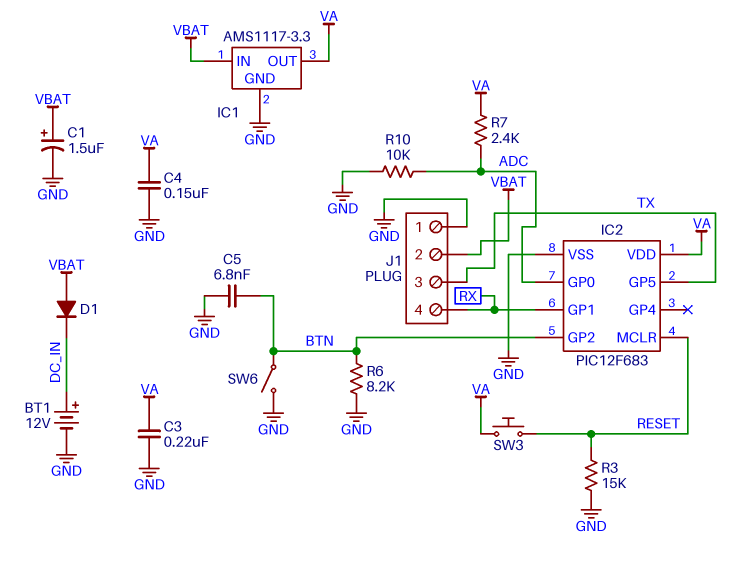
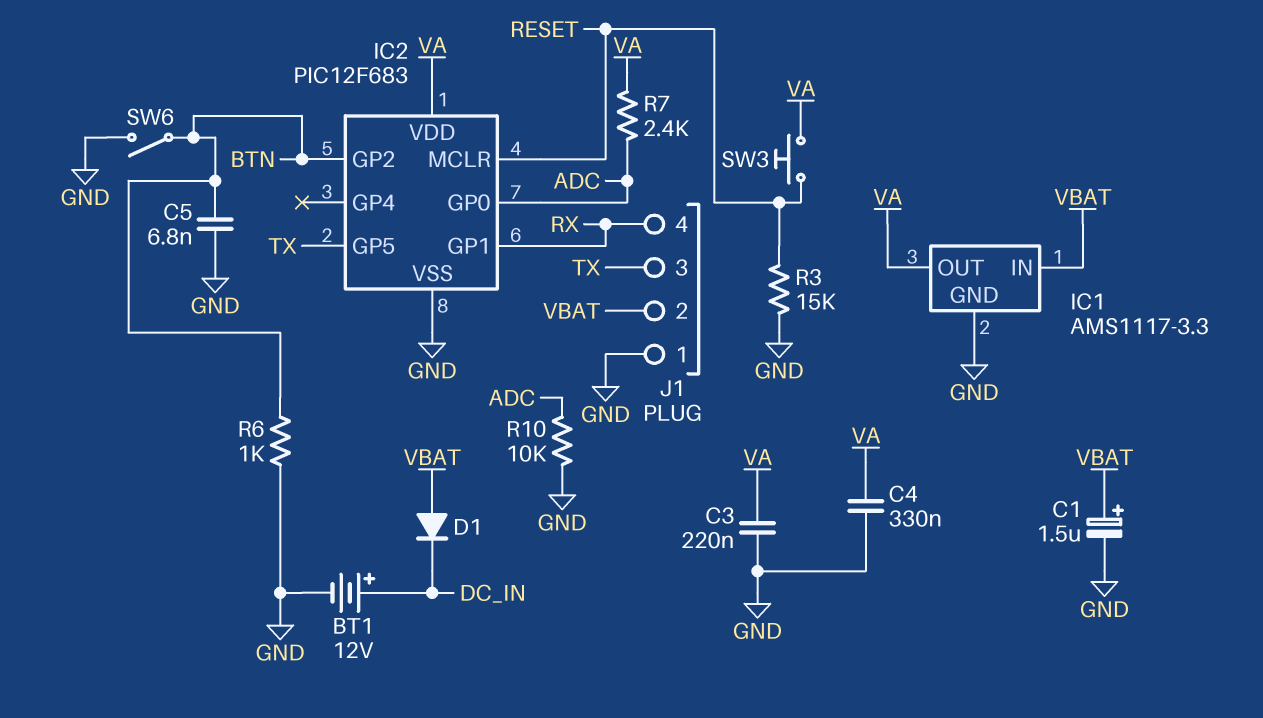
C4: 150nF (GND, VA) -> 330nF (GND, VA)
R6: 8.2k (BTN, GND) -> 1k (BTN, GND)

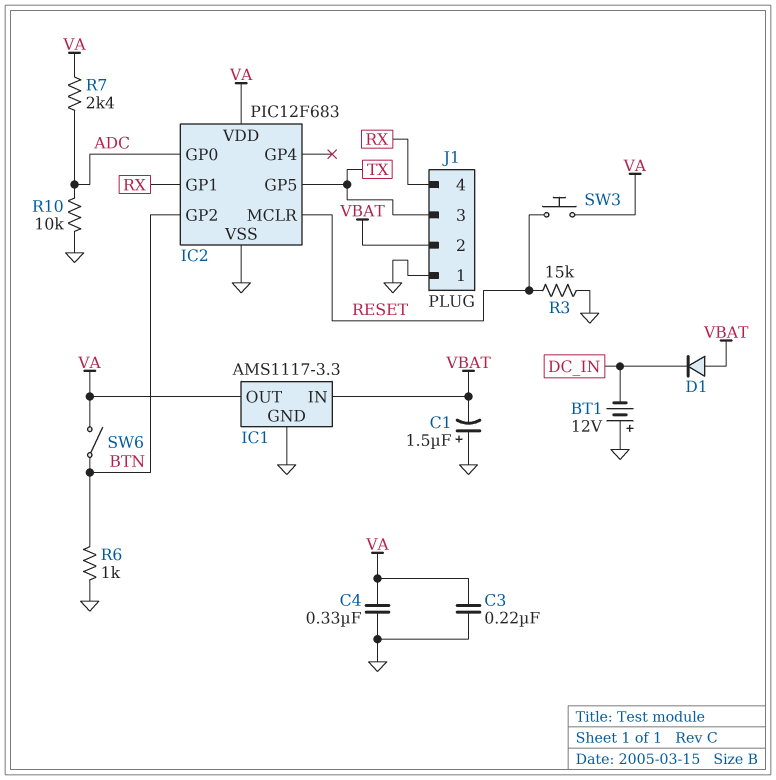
BT1: 12V (plus DC_IN, minus GND) -> 12V (plus GND, minus DC_IN)
C1: 1.5uF (plus VBAT, minus GND) -> 1.5uF (plus GND, minus VBAT)
C5: 6.8nF (BTN, GND) -> none
SW6: switch (BTN, GND) -> switch (BTN, VA)

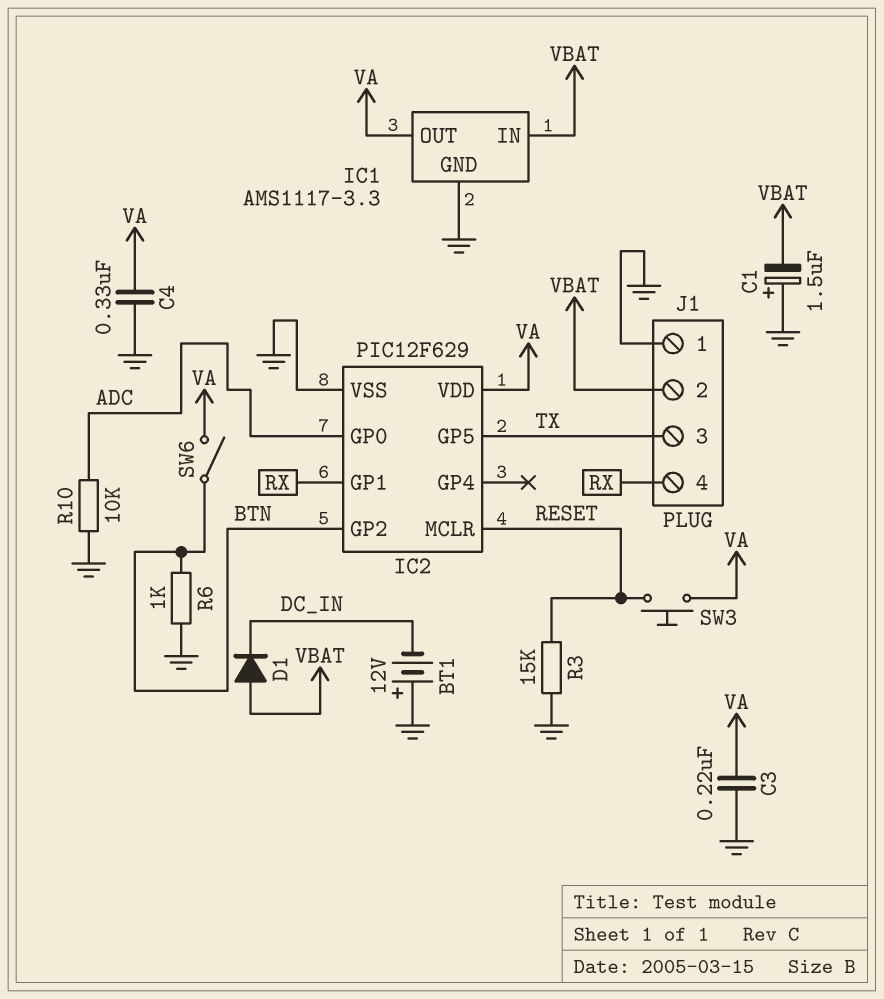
IC2: PIC12F683 -> PIC12F629
R7: 2.4k (ADC, VA) -> none

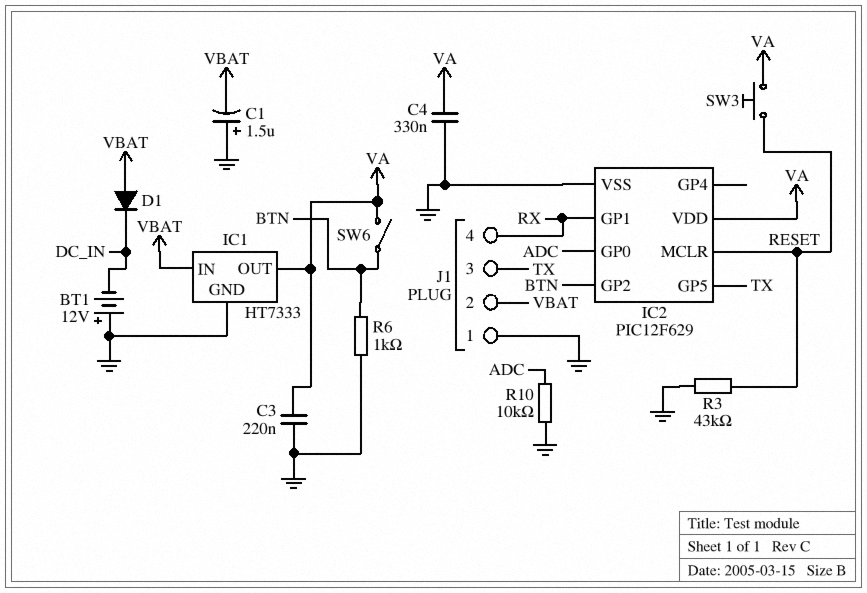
IC1: AMS1117-3.3 -> HT7333
R3: 15k (GND, RESET) -> 43k (GND, RESET)

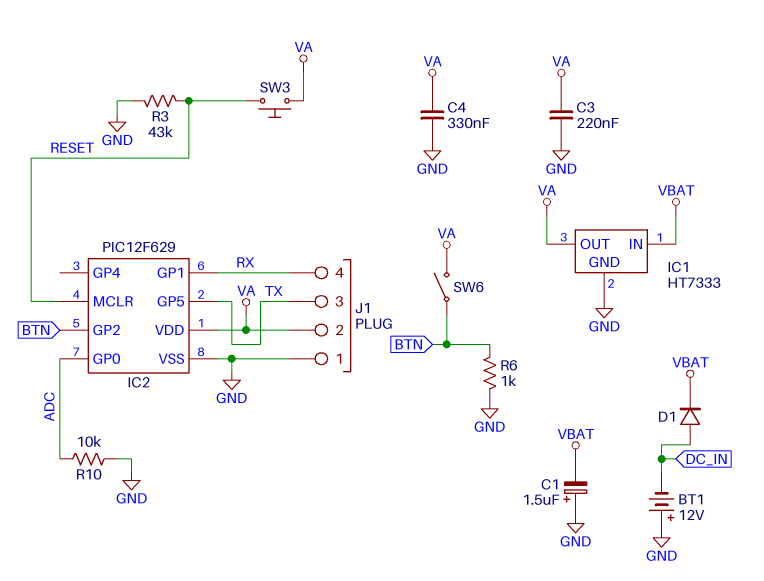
D1: diode (A VBAT, K DC_IN) -> diode (A DC_IN, K VBAT)
J1 pin 2: VBAT -> VA

